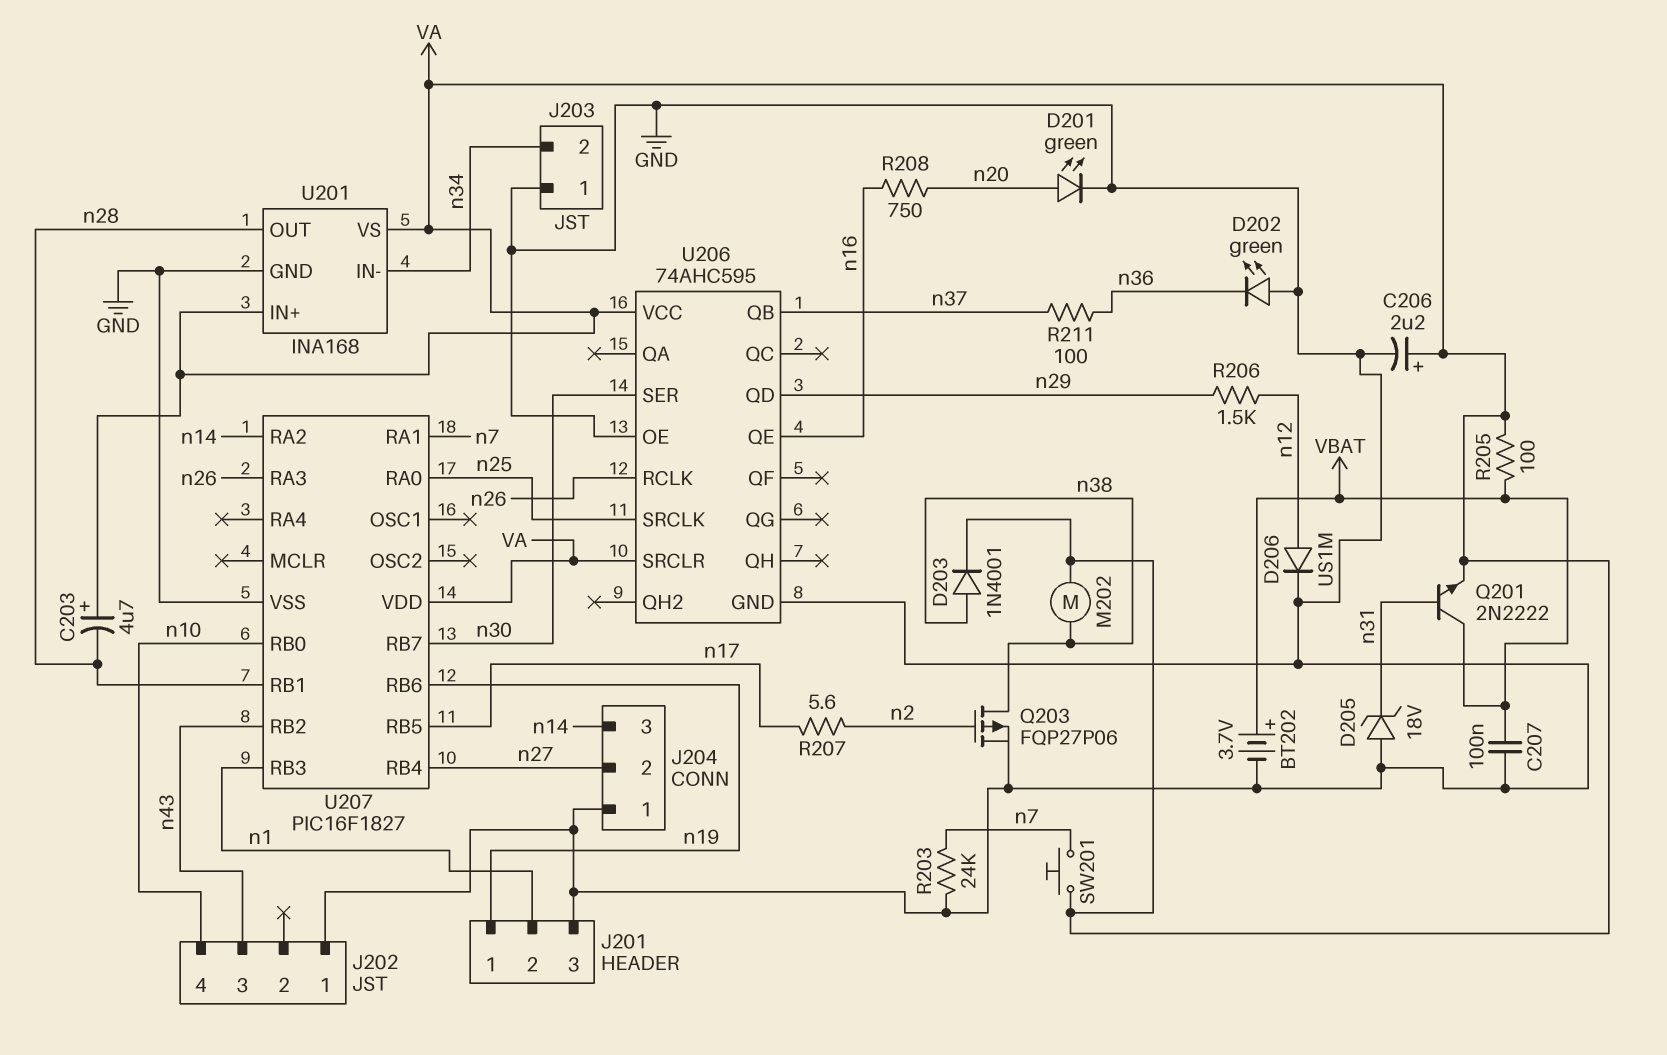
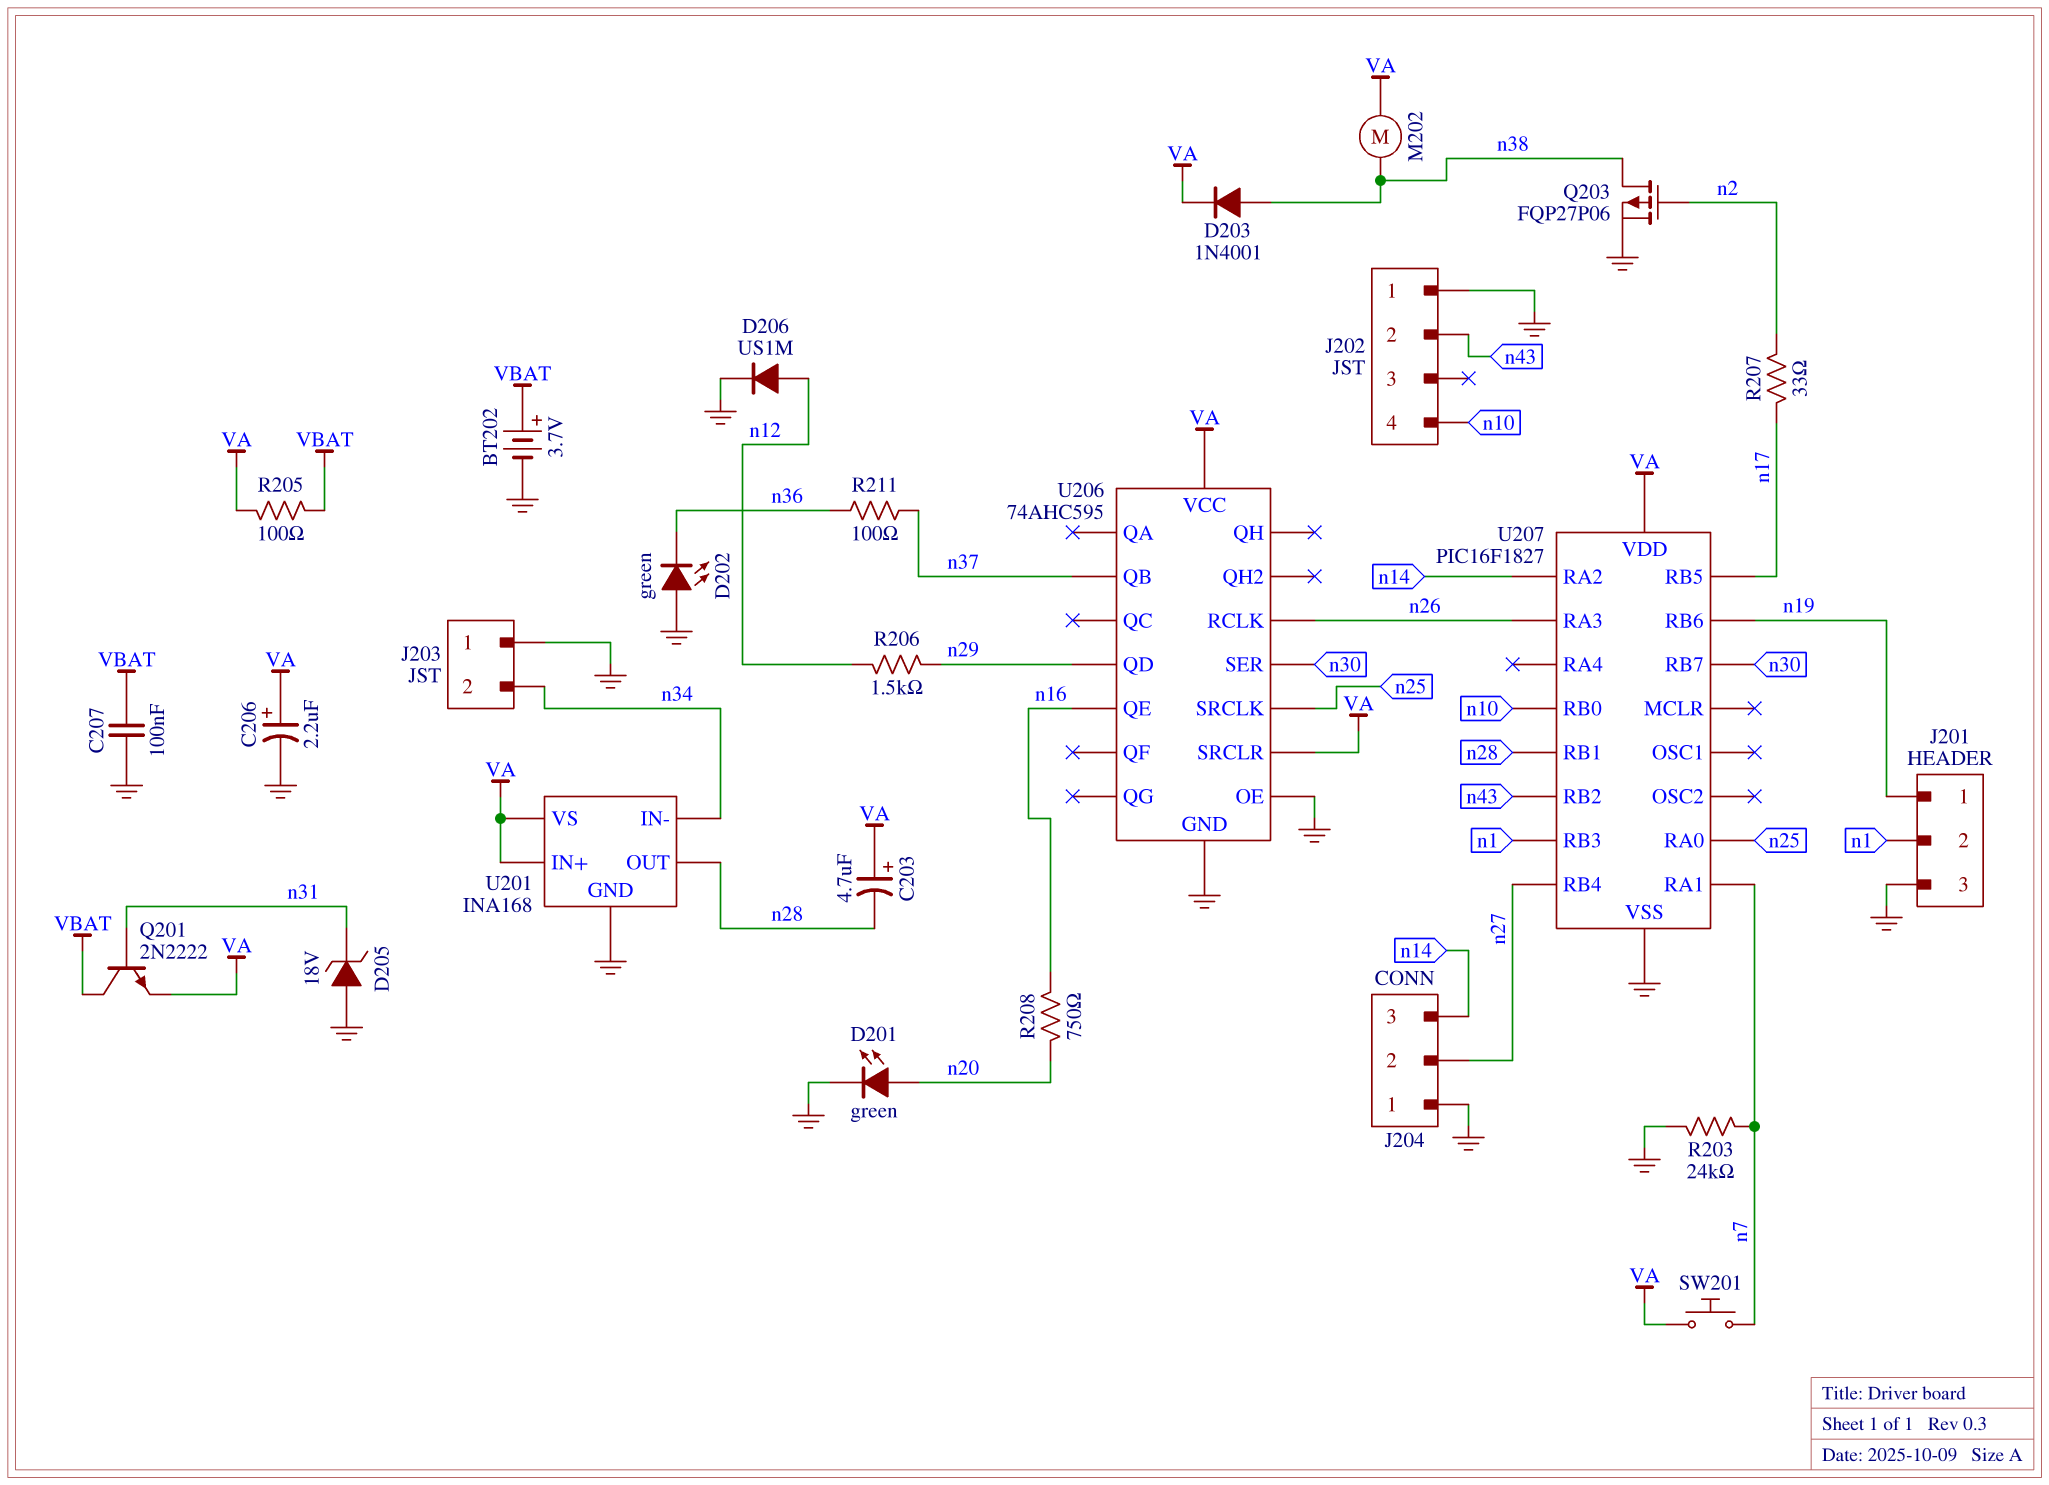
J202 pin 2: none -> n43
J202 pin 3: n43 -> none
R207: 5.6 (n2, n17) -> 33 (n2, n17)

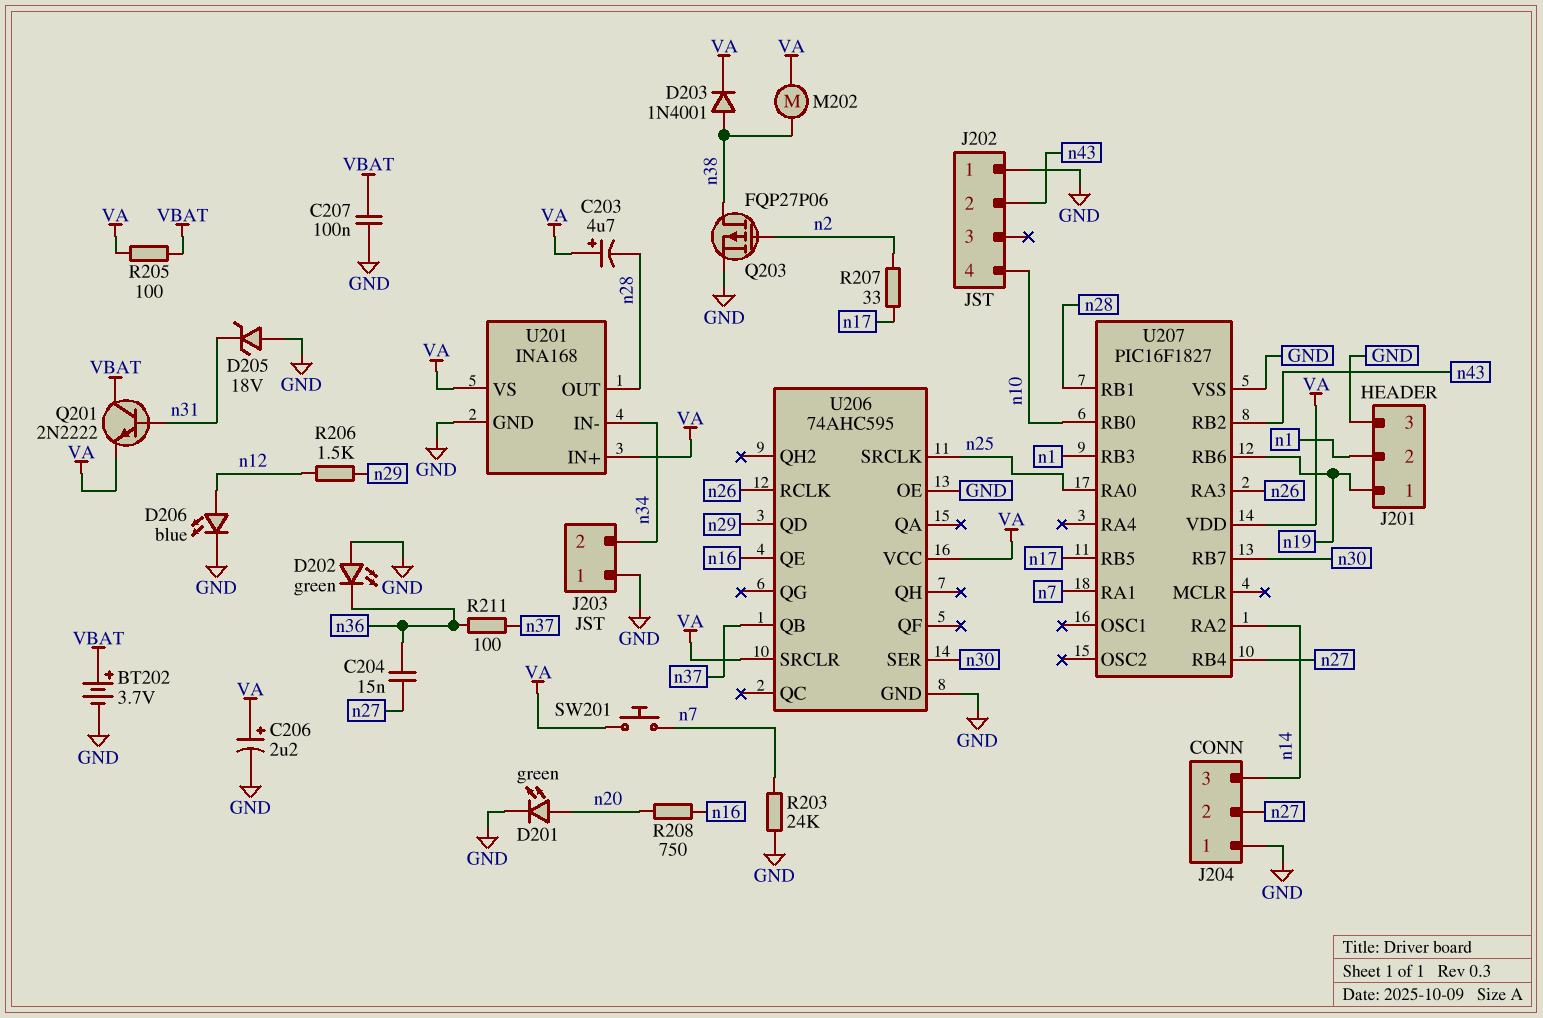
C204: none -> 15nF (n27, n36)
D206: diode US1M (A n12, K GND) -> LED blue (A n12, K GND)

